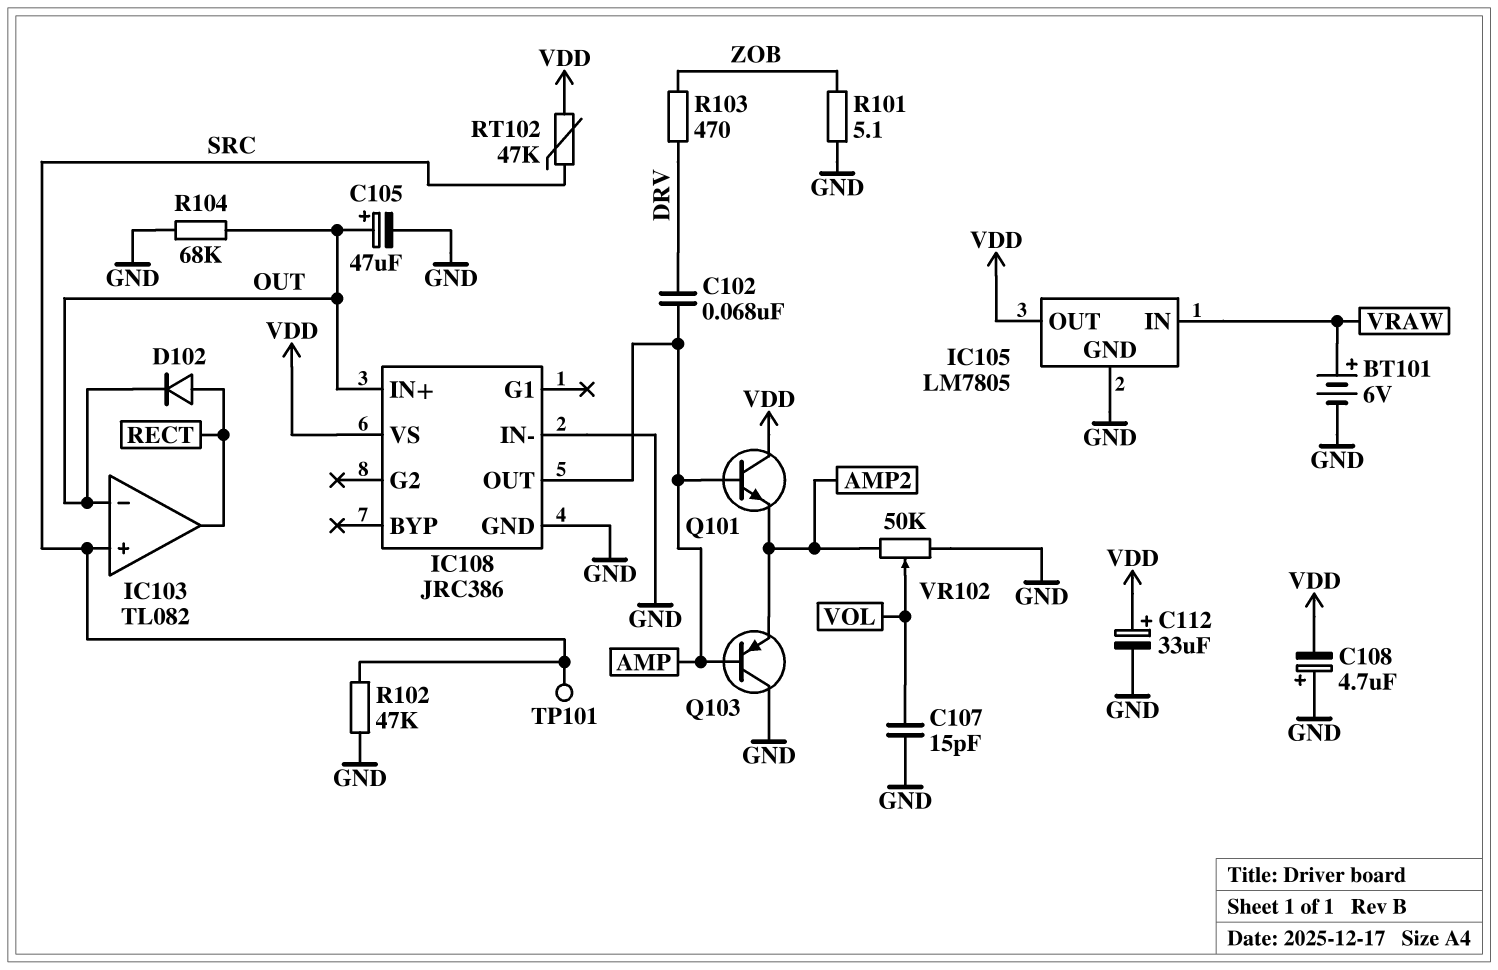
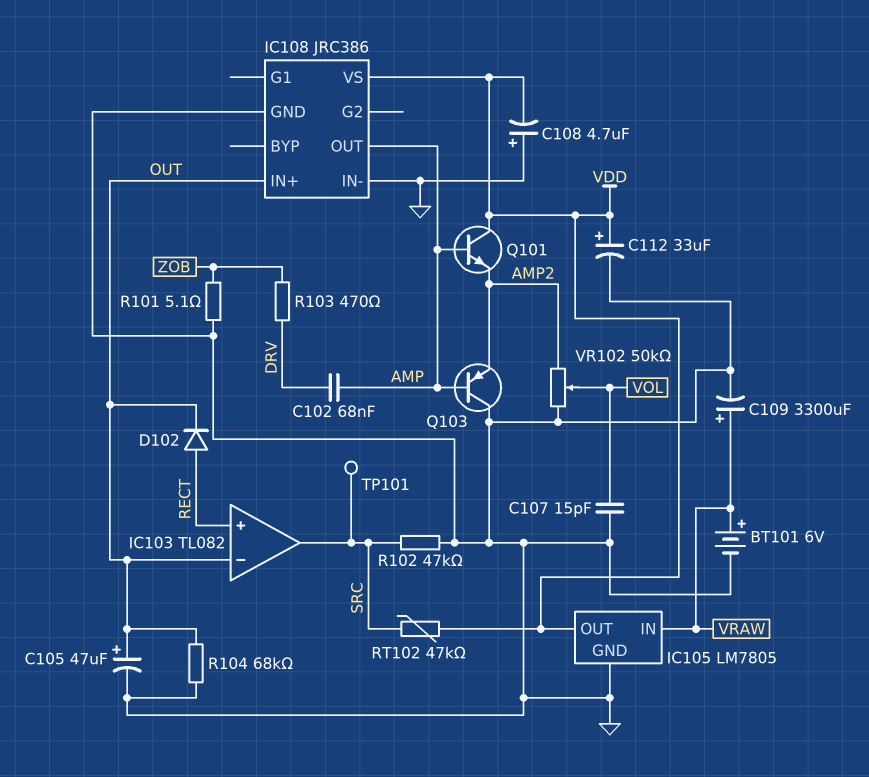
C109: none -> 3300uF (plus VRAW, minus GND)
IC103 pin in+: SRC -> RECT
IC103 pin out: RECT -> SRC

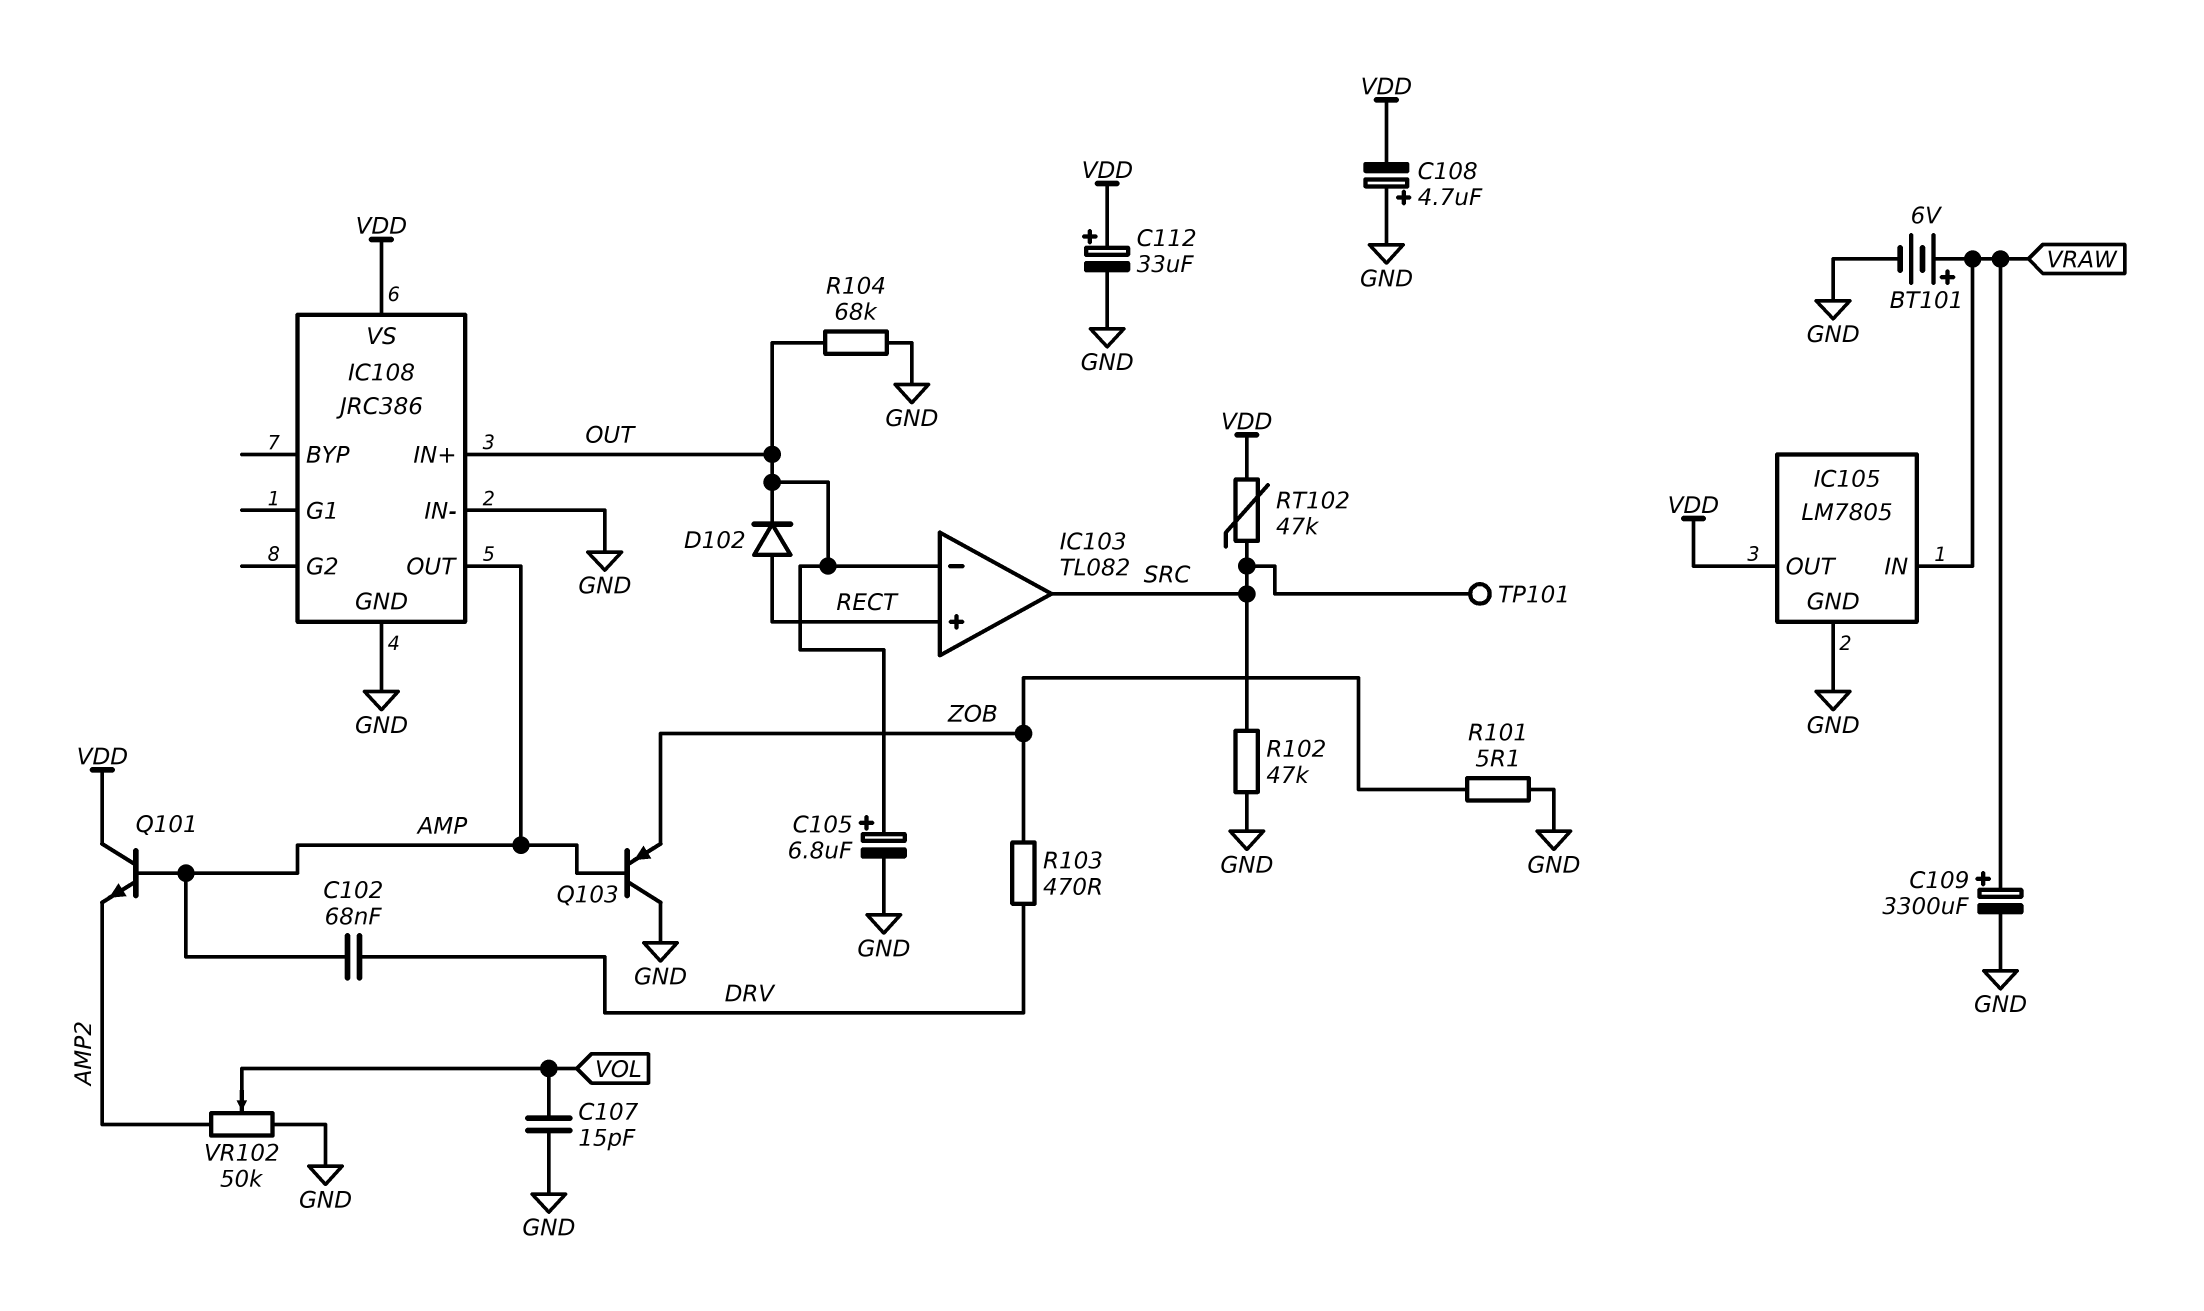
C105: 47uF (plus OUT, minus GND) -> 6.8uF (plus OUT, minus GND)
Q103: PNP (B AMP, C GND, E AMP2) -> PNP (B AMP, C GND, E ZOB)

